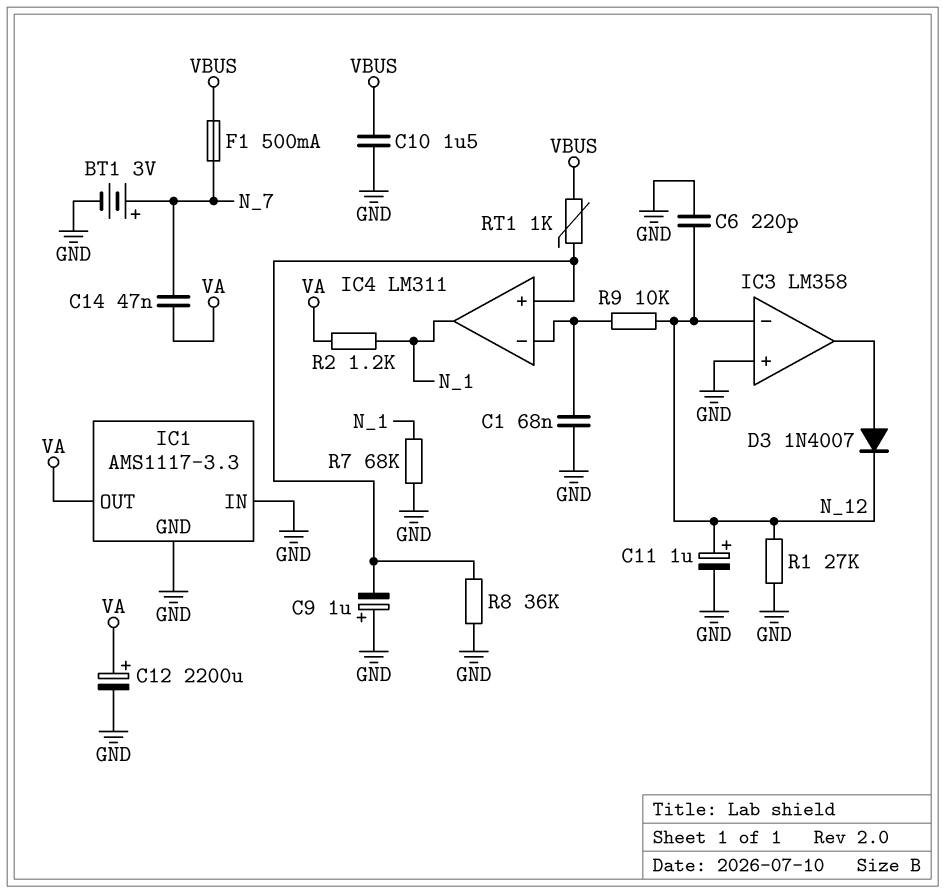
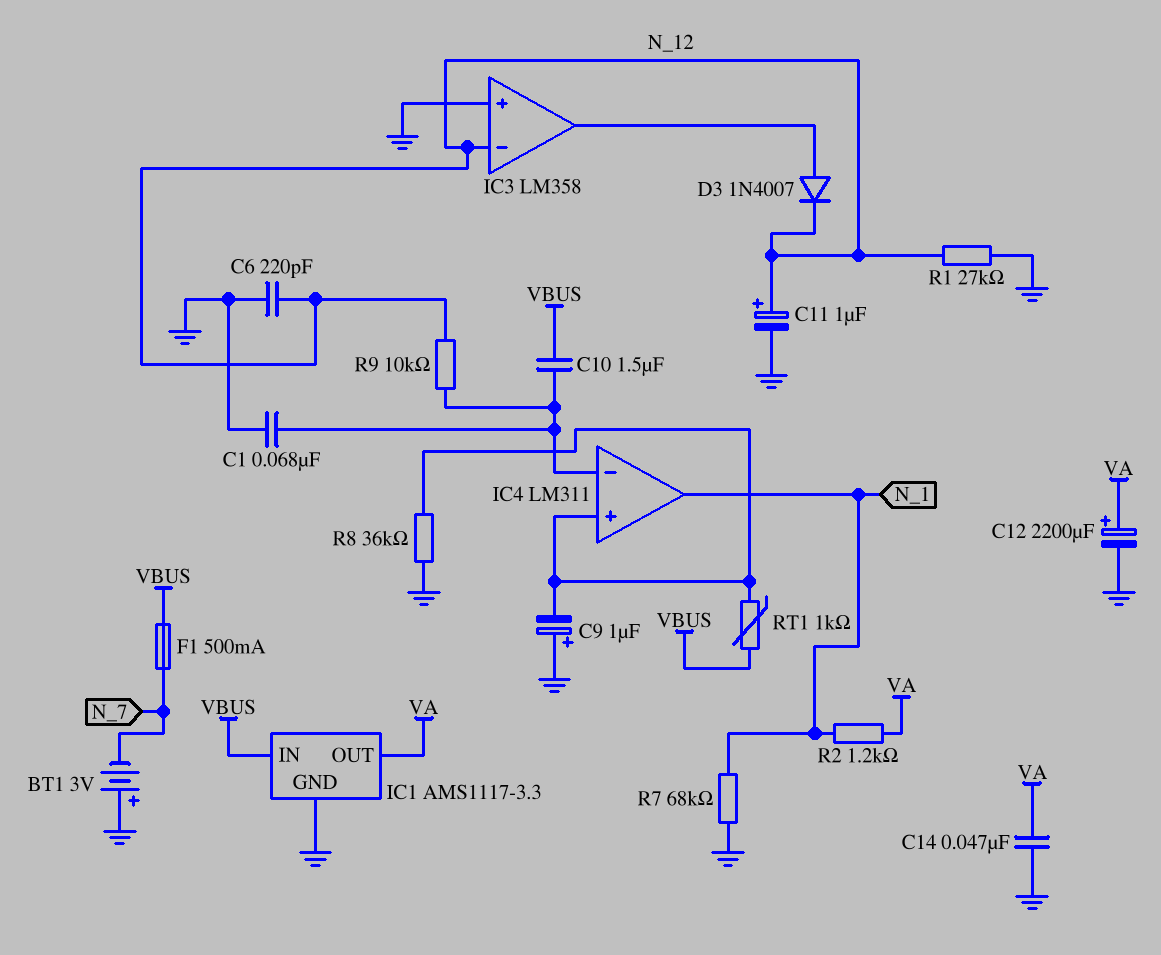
BT1: 3V (plus N_7, minus GND) -> 3V (plus GND, minus N_7)
C10: 1.5uF (GND, VBUS) -> 1.5uF (IC4/in-, VBUS)
C14: 47nF (N_7, VA) -> 47nF (GND, VA)
IC1 pin IN: GND -> VBUS

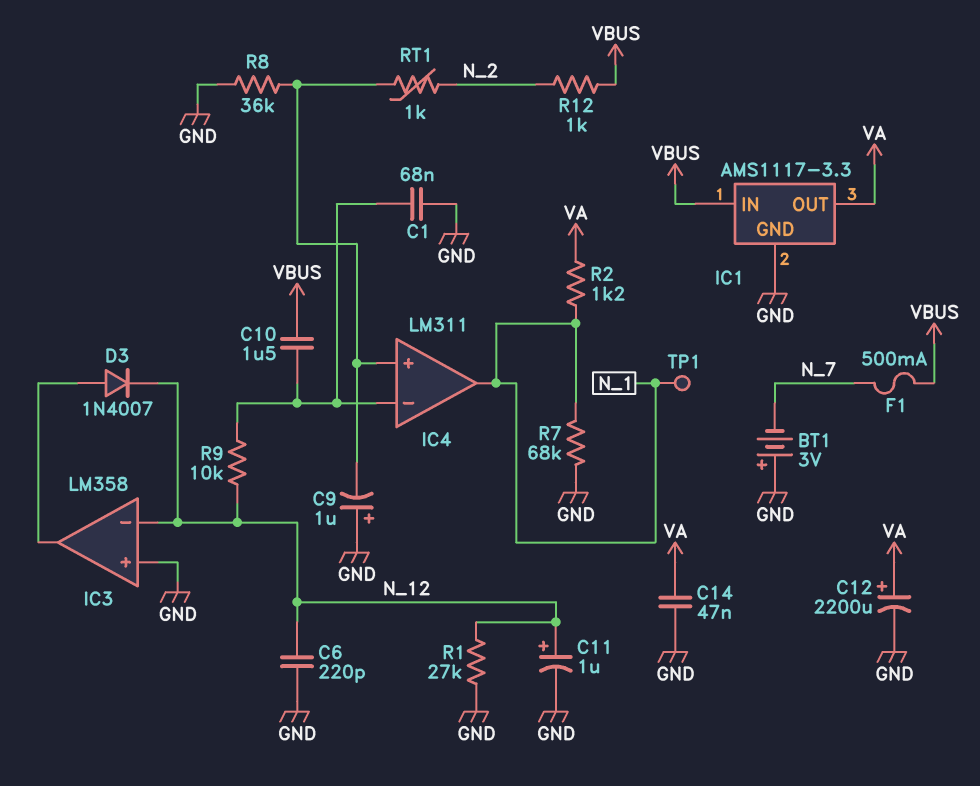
R12: none -> 1k (N_2, VBUS)
RT1: 1k (IC4/in+, VBUS) -> 1k (IC4/in+, N_2)
TP1: none -> test point (N_1)

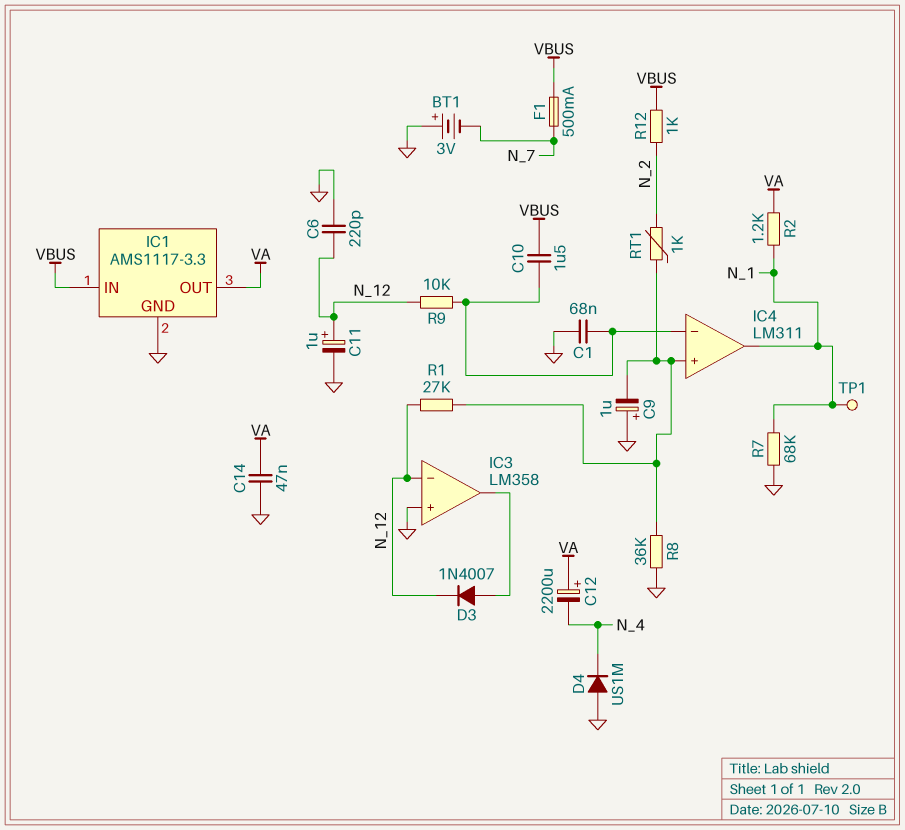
C12: 2200uF (plus VA, minus GND) -> 2200uF (plus VA, minus N_4)
D4: none -> diode US1M (A GND, K N_4)
R1: 27k (GND, N_12) -> 27k (IC4/in+, N_12)

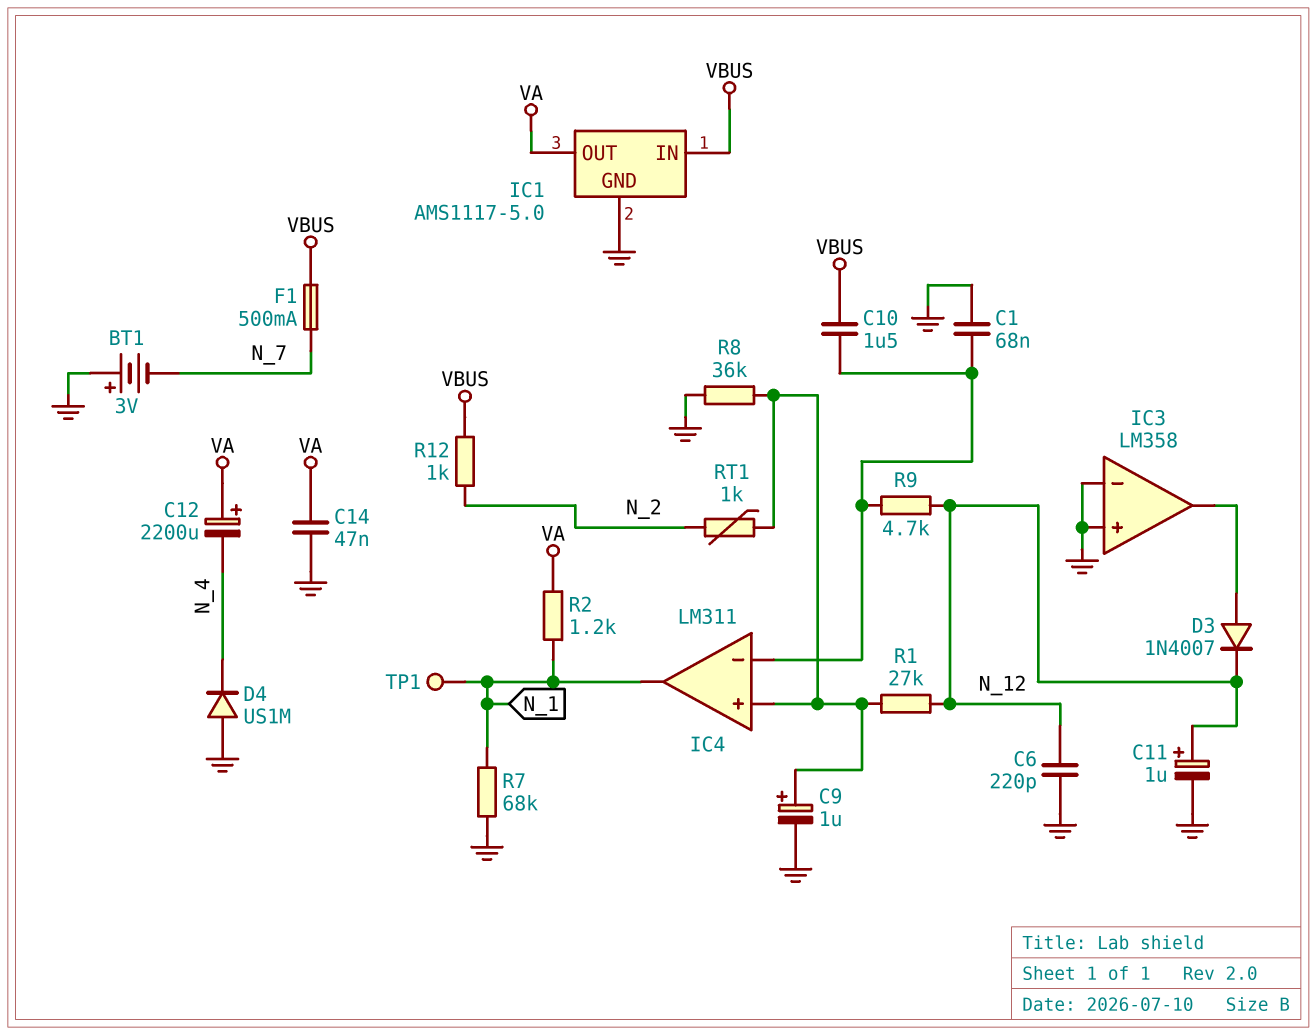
C9: 1uF (plus GND, minus IC4/in+) -> 1uF (plus IC4/in+, minus GND)
IC1: AMS1117-3.3 -> AMS1117-5.0
IC3 pin in-: N_12 -> GND
R9: 10k (IC4/in-, N_12) -> 4.7k (IC4/in-, N_12)

